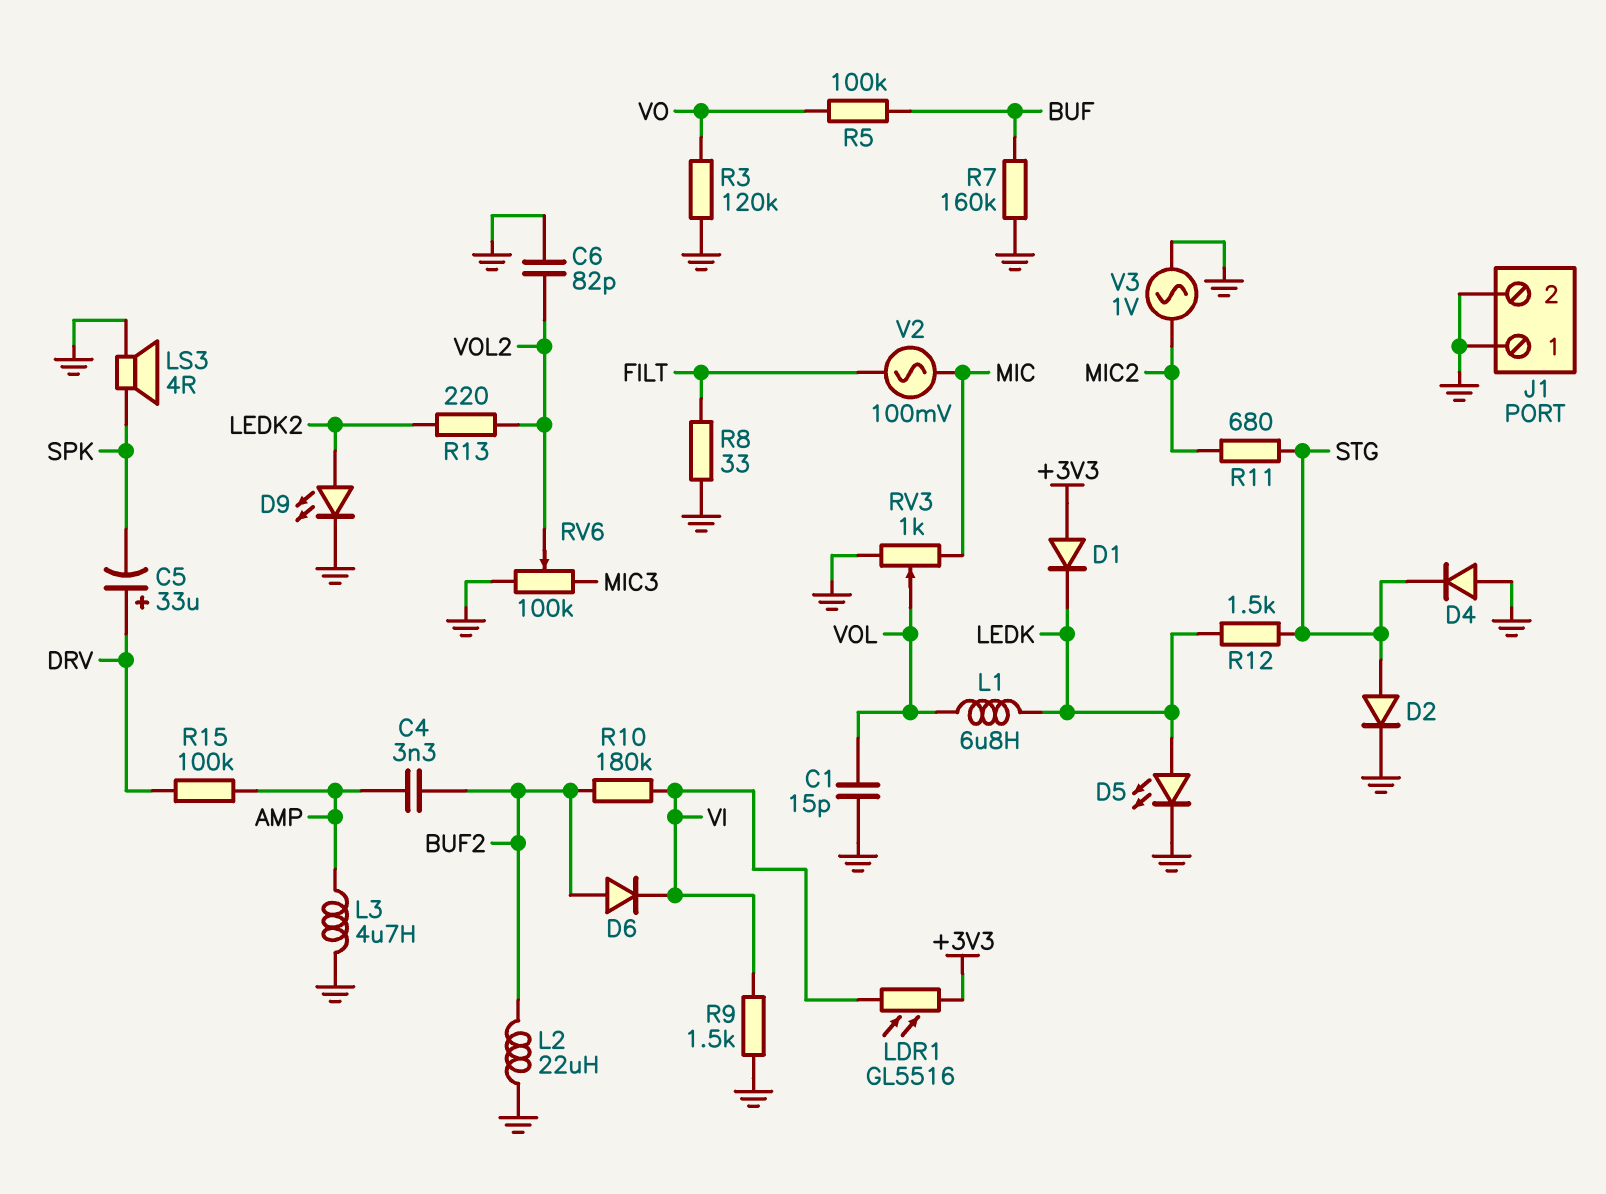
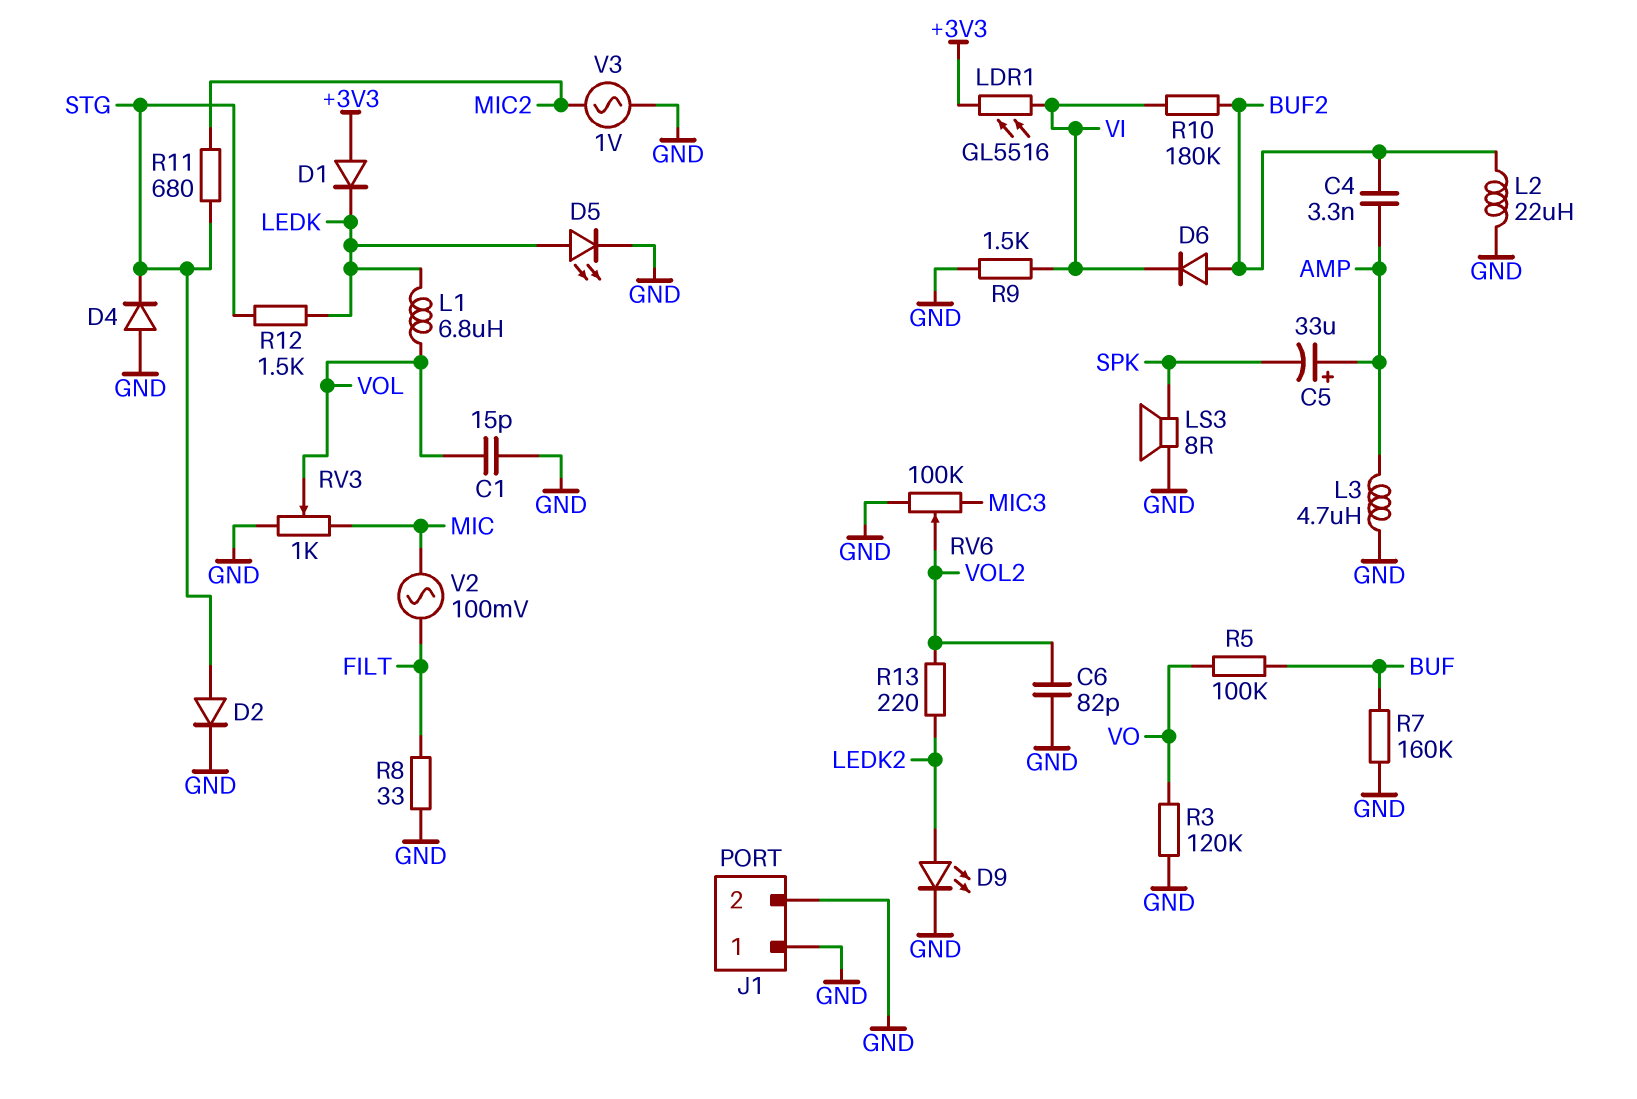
C5: 33uF (plus DRV, minus SPK) -> 33uF (plus AMP, minus SPK)
LS3: speaker 4R (GND, SPK) -> speaker 8R (GND, SPK)
R15: 100k (AMP, DRV) -> none

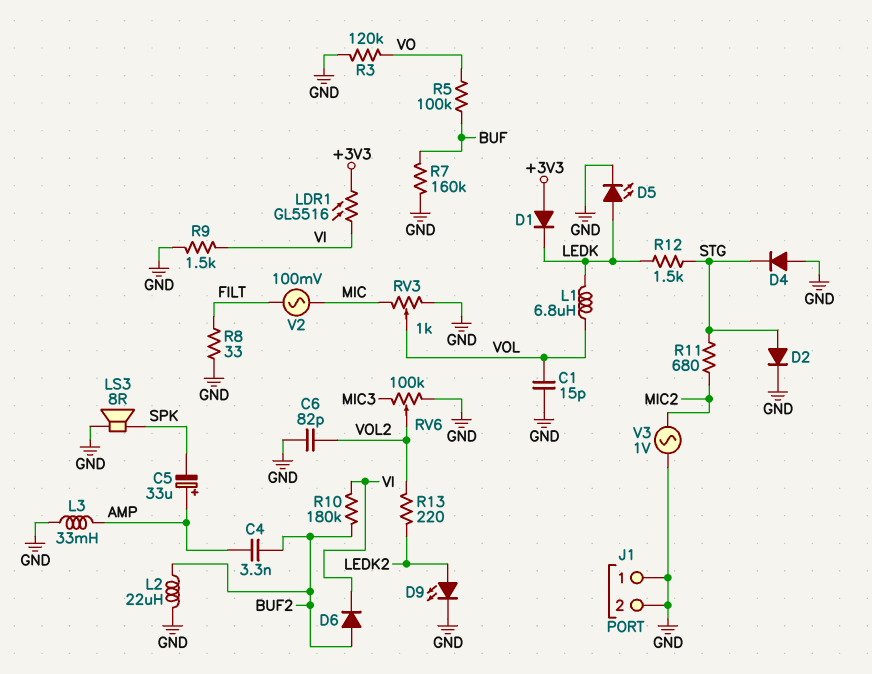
L3: 4.7uH (AMP, GND) -> 33mH (AMP, GND)

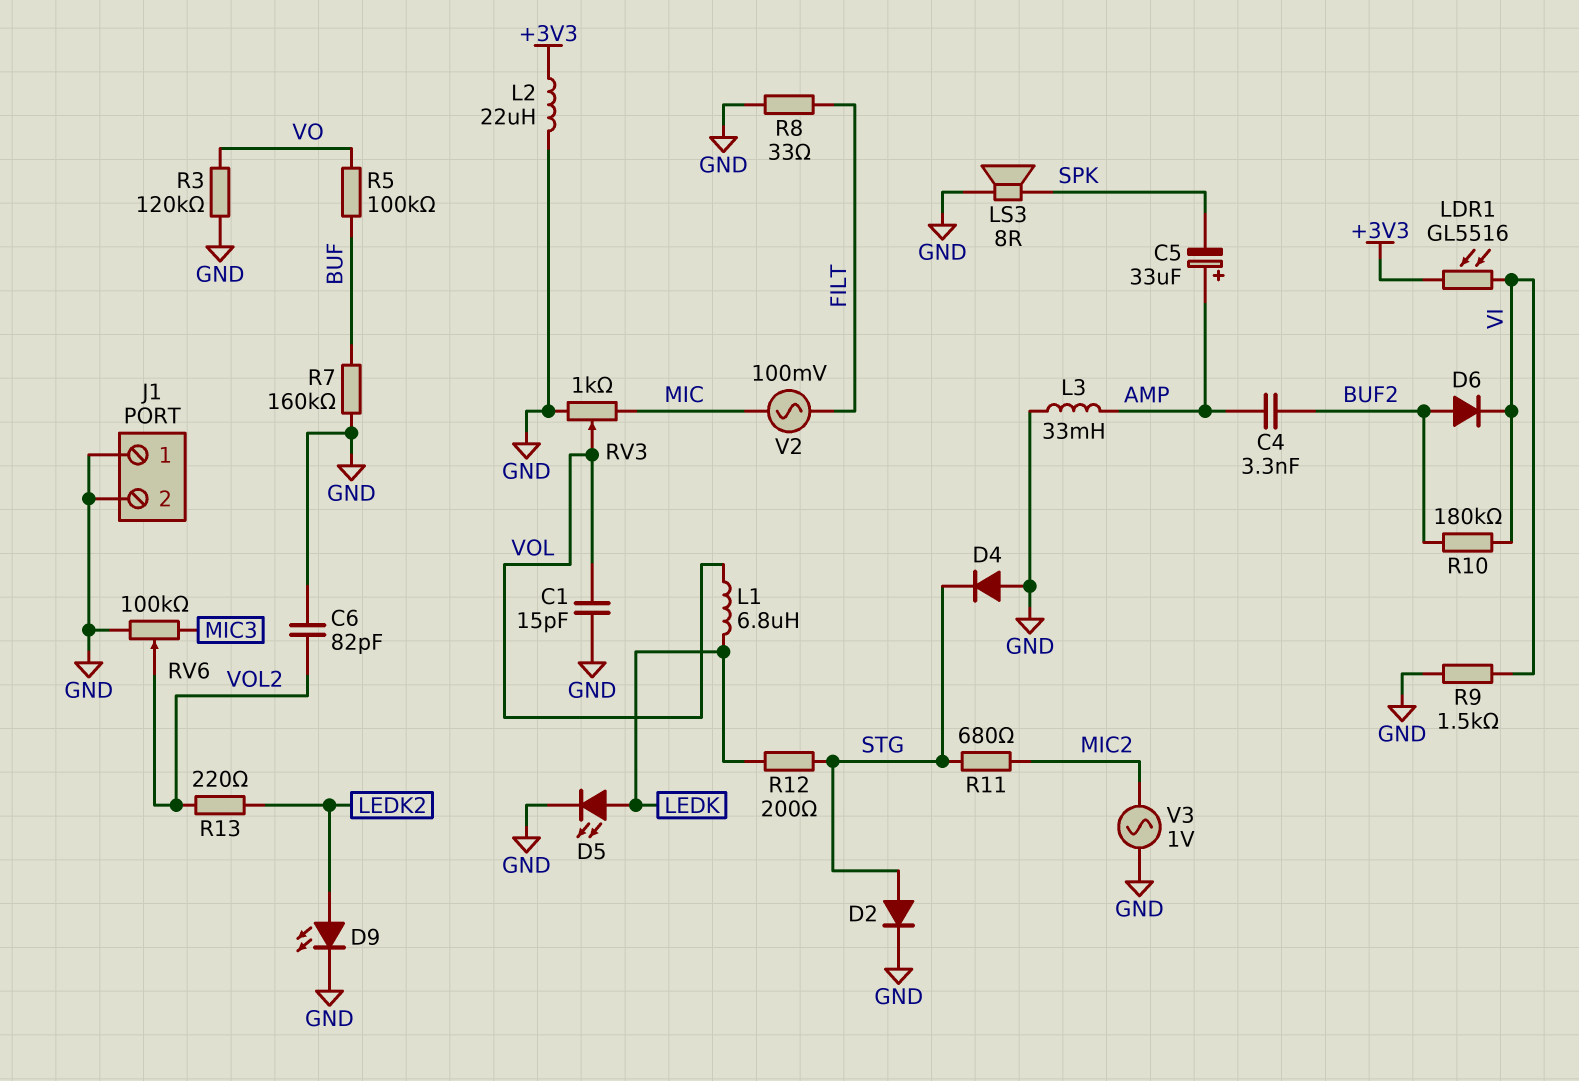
D1: diode (A +3V3, K LEDK) -> none
L2: 22uH (BUF2, GND) -> 22uH (+3V3, GND)
R12: 1.5k (LEDK, STG) -> 200 (LEDK, STG)

